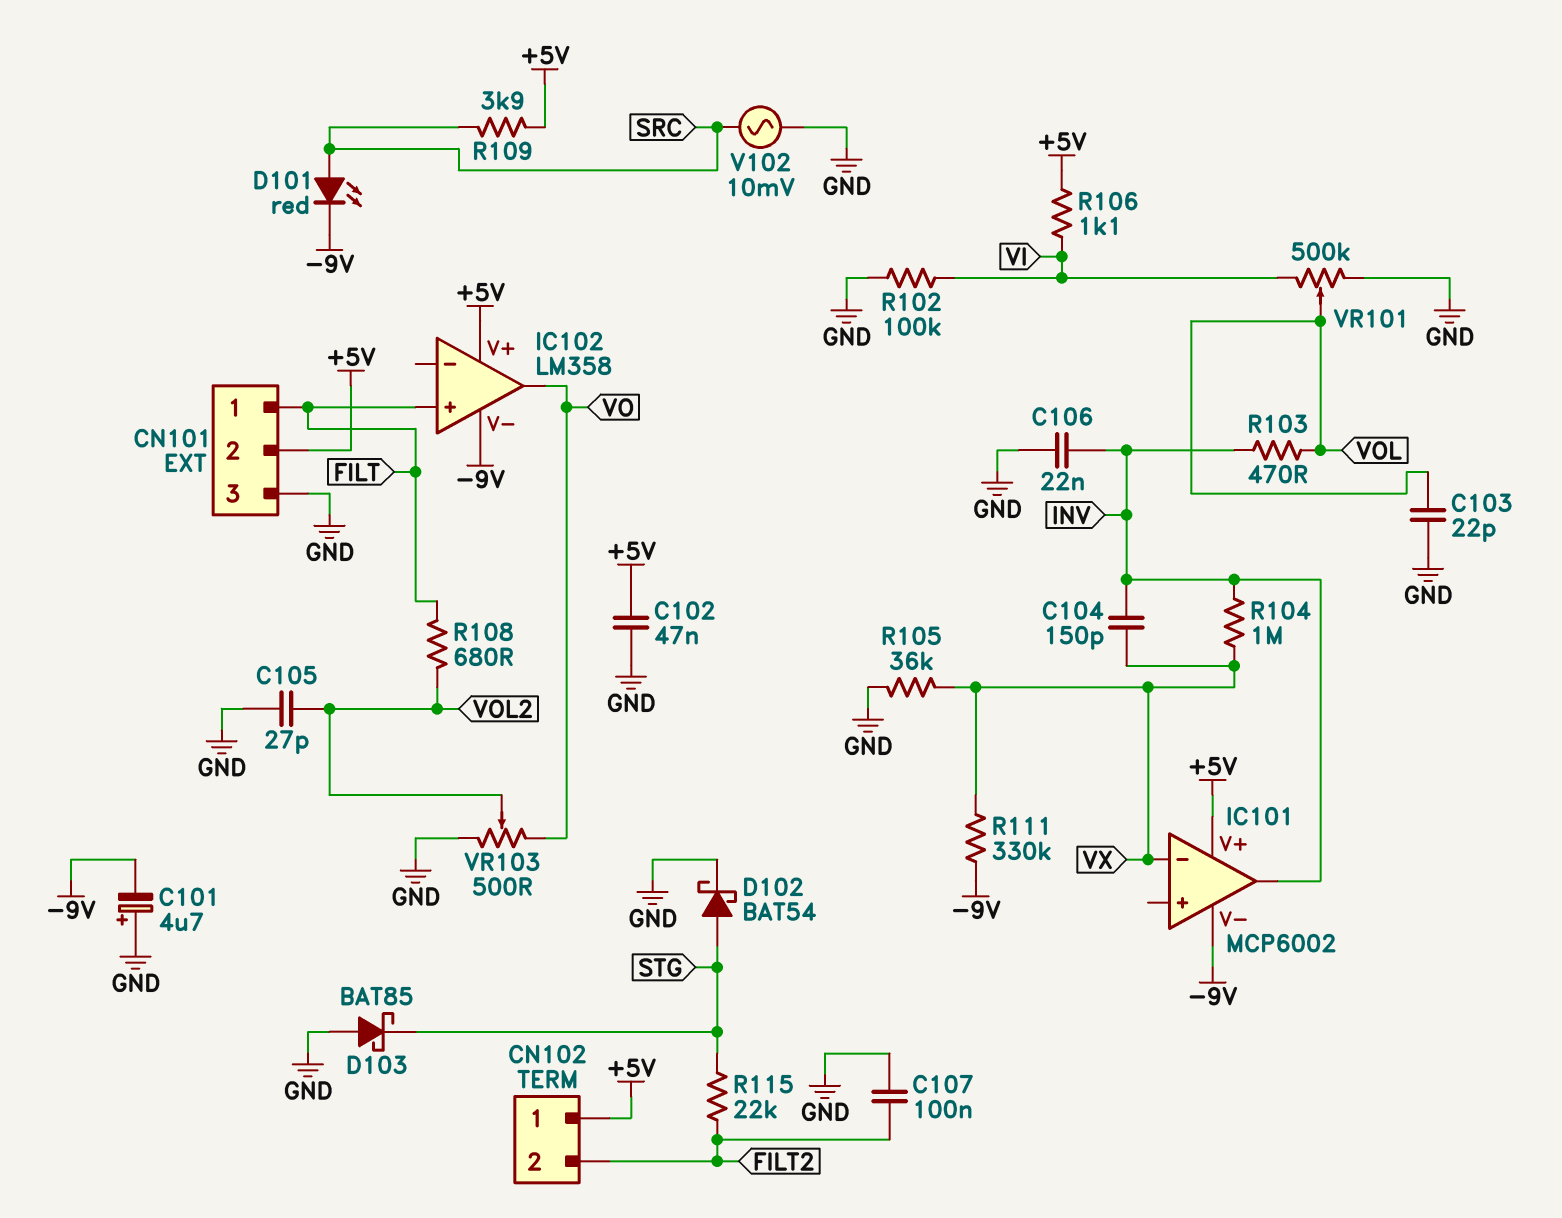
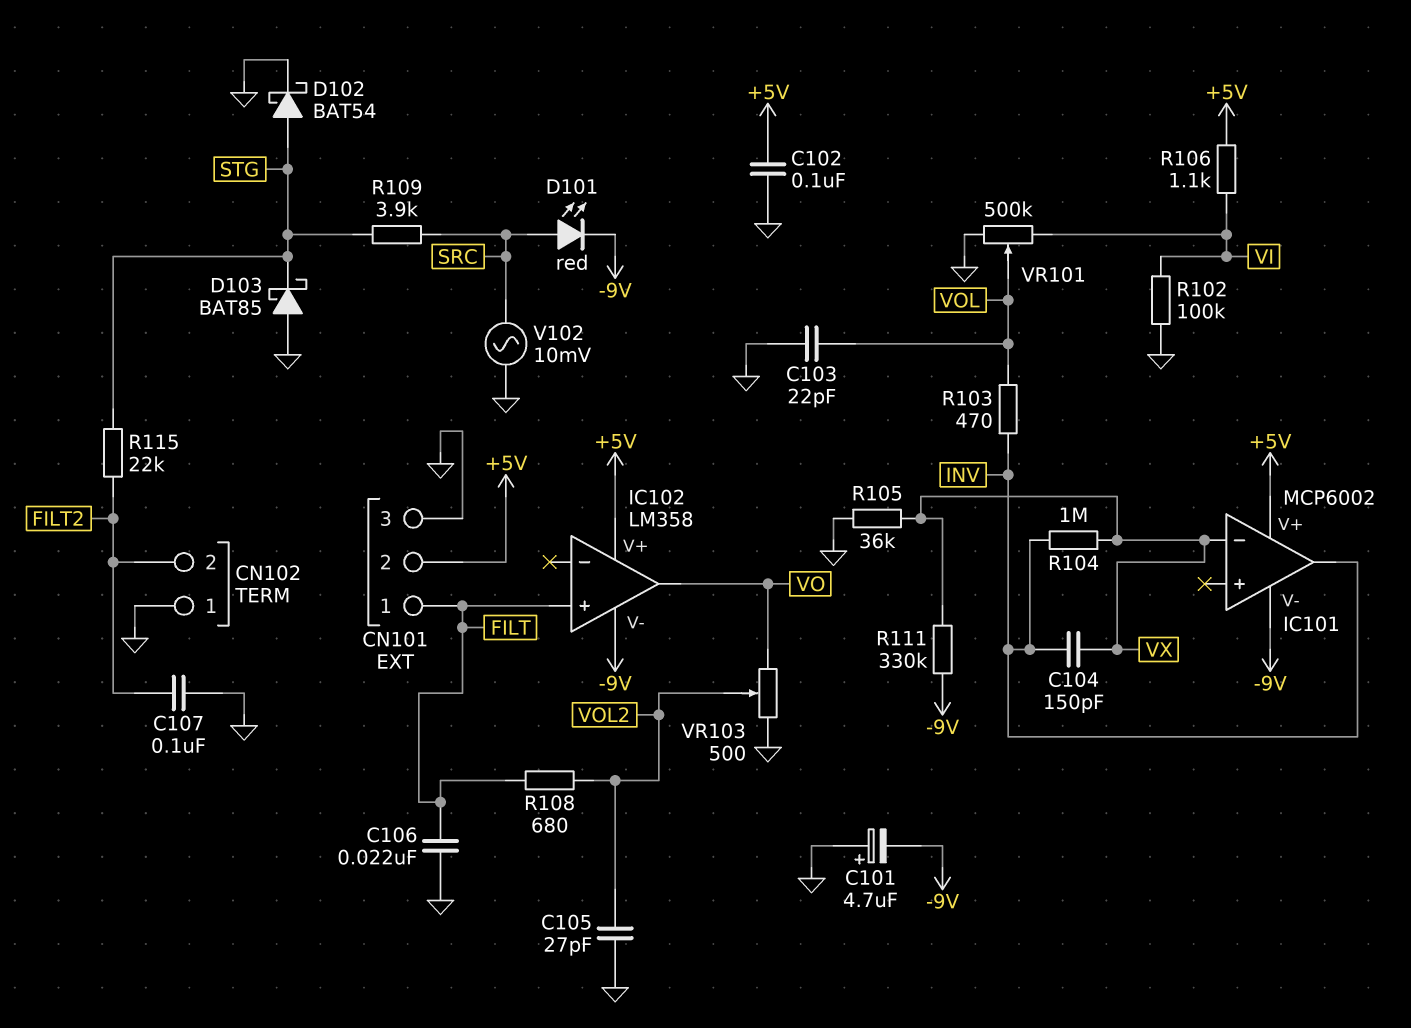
C102: 47nF (+5V, GND) -> 100nF (+5V, GND)
C106: 22nF (GND, INV) -> 22nF (FILT, GND)
CN102 pin 1: +5V -> GND
R109: 3.9k (+5V, SRC) -> 3.9k (SRC, STG)

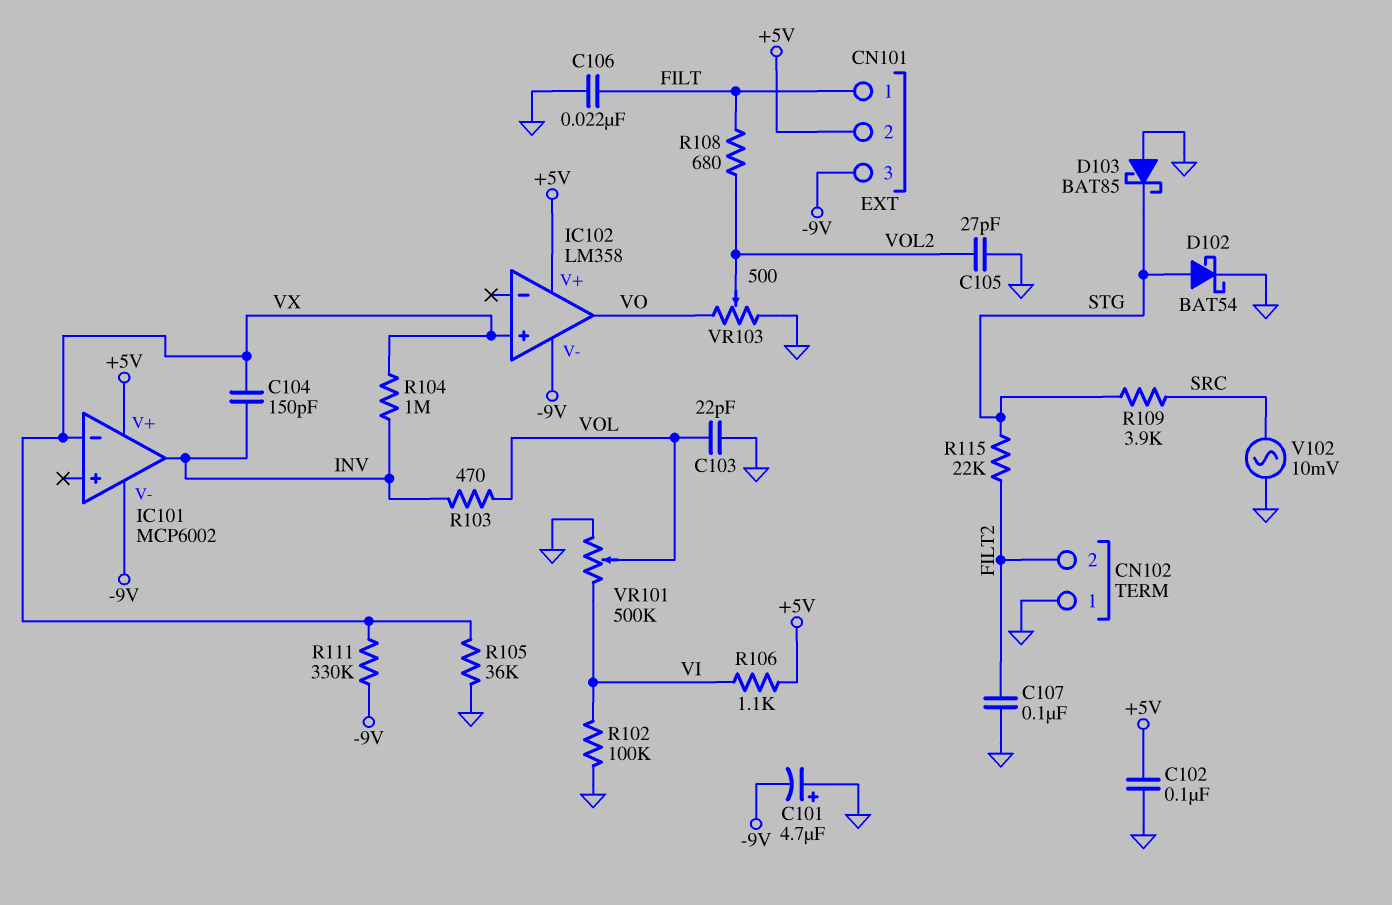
CN101 pin 3: GND -> -9V
D101: LED red (A SRC, K -9V) -> none
IC102 pin in+: FILT -> VX

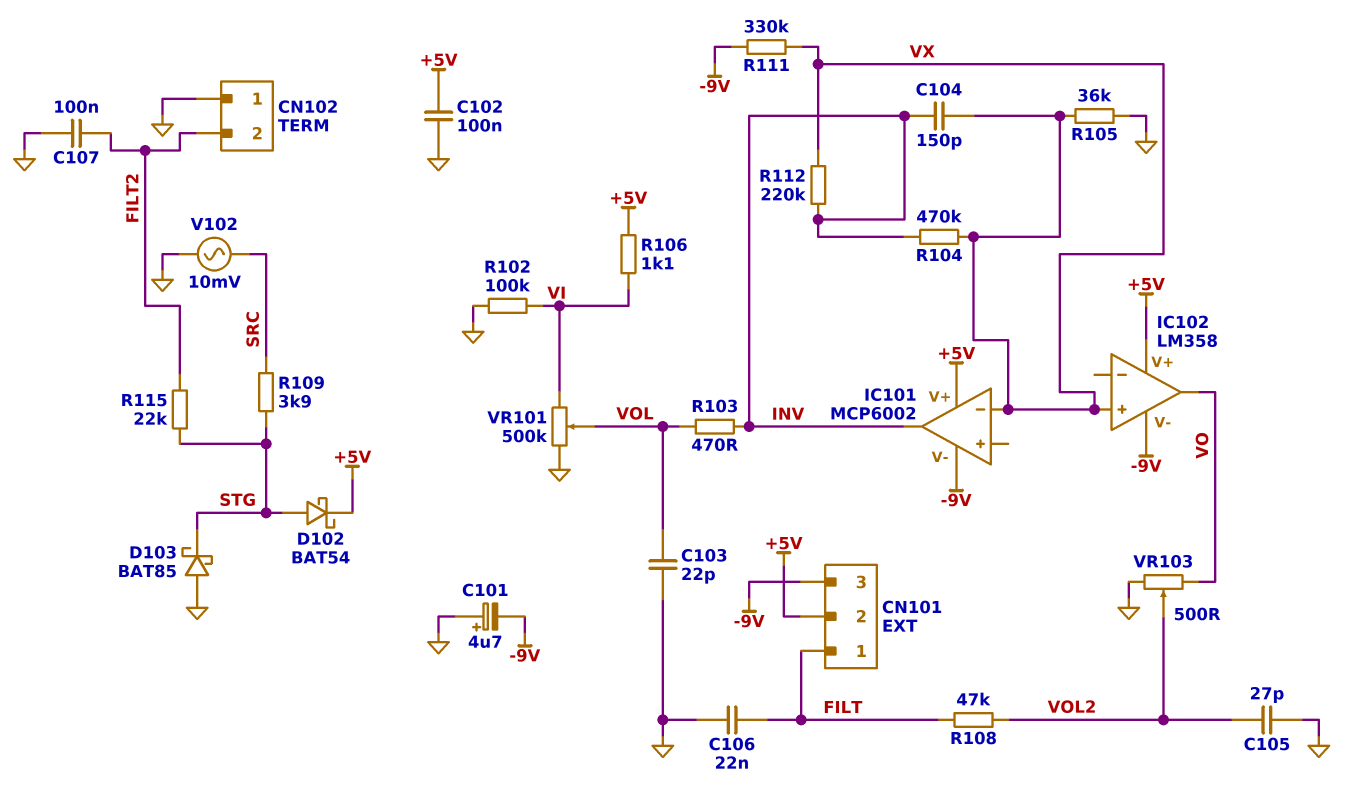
D102: schottky BAT54 (A STG, K GND) -> schottky BAT54 (A STG, K +5V)
R104: 1M (INV, VX) -> 470k (INV, VX)
R108: 680 (FILT, VOL2) -> 47k (FILT, VOL2)
R112: none -> 220k (INV, VX)

